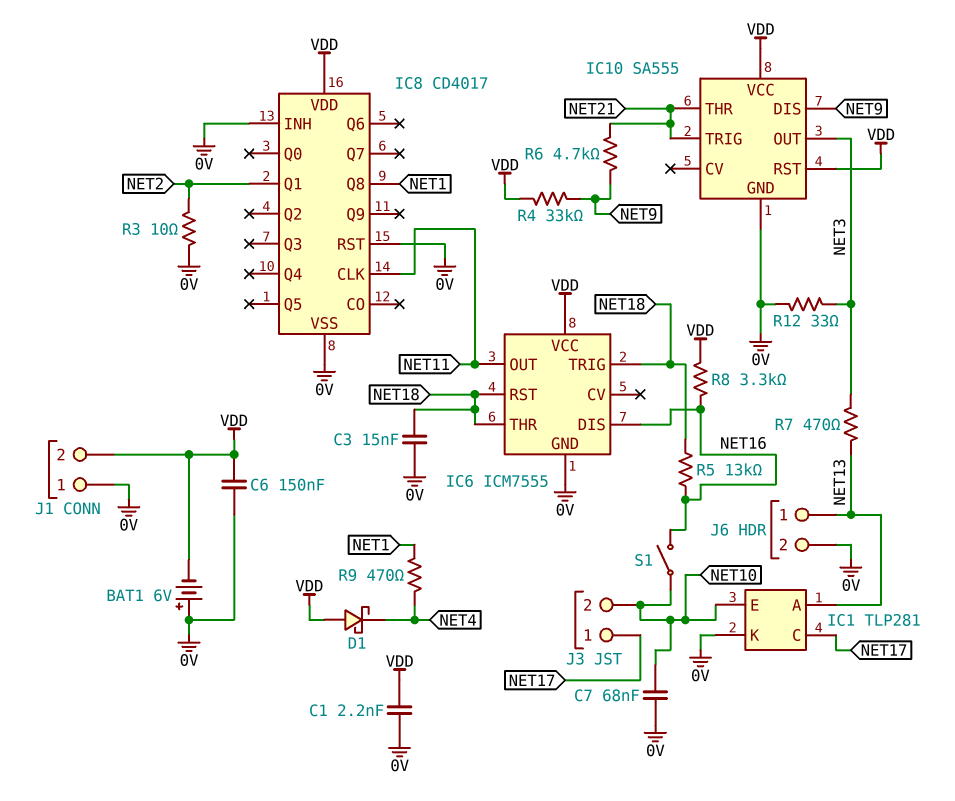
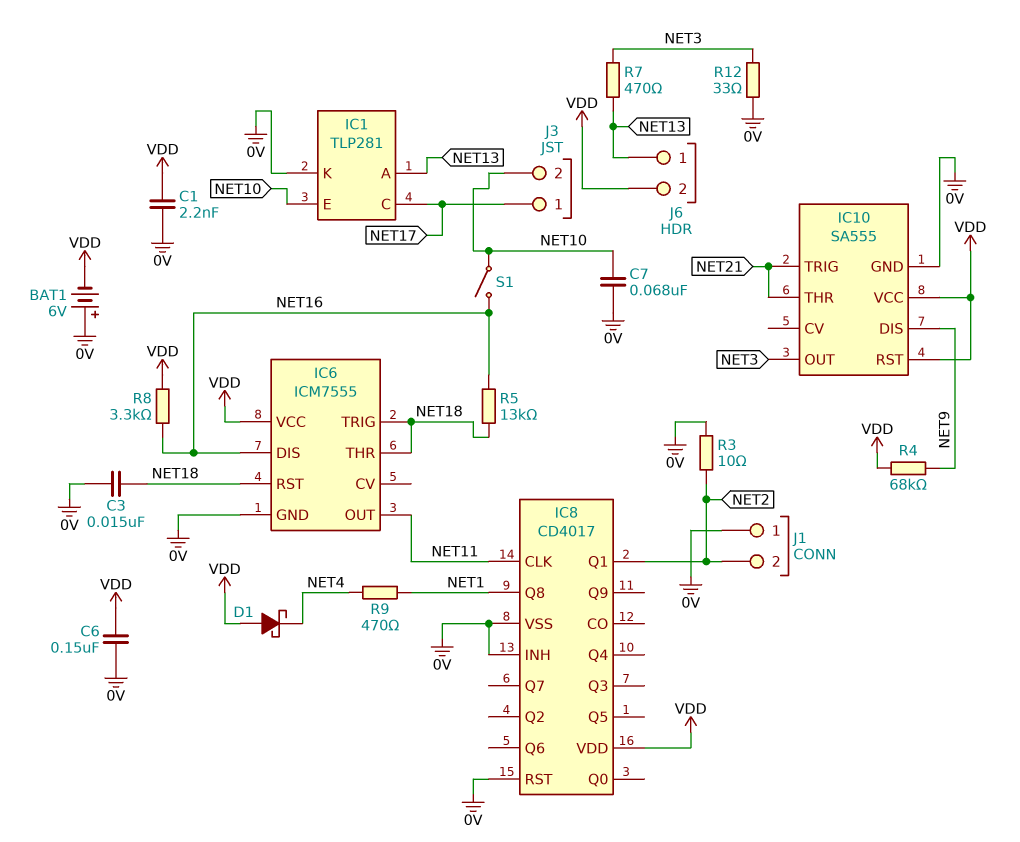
J1 pin 2: VDD -> NET2
J6 pin 2: 0V -> VDD
R4: 33k (NET9, VDD) -> 68k (NET9, VDD)
R6: 4.7k (NET9, NET21) -> none

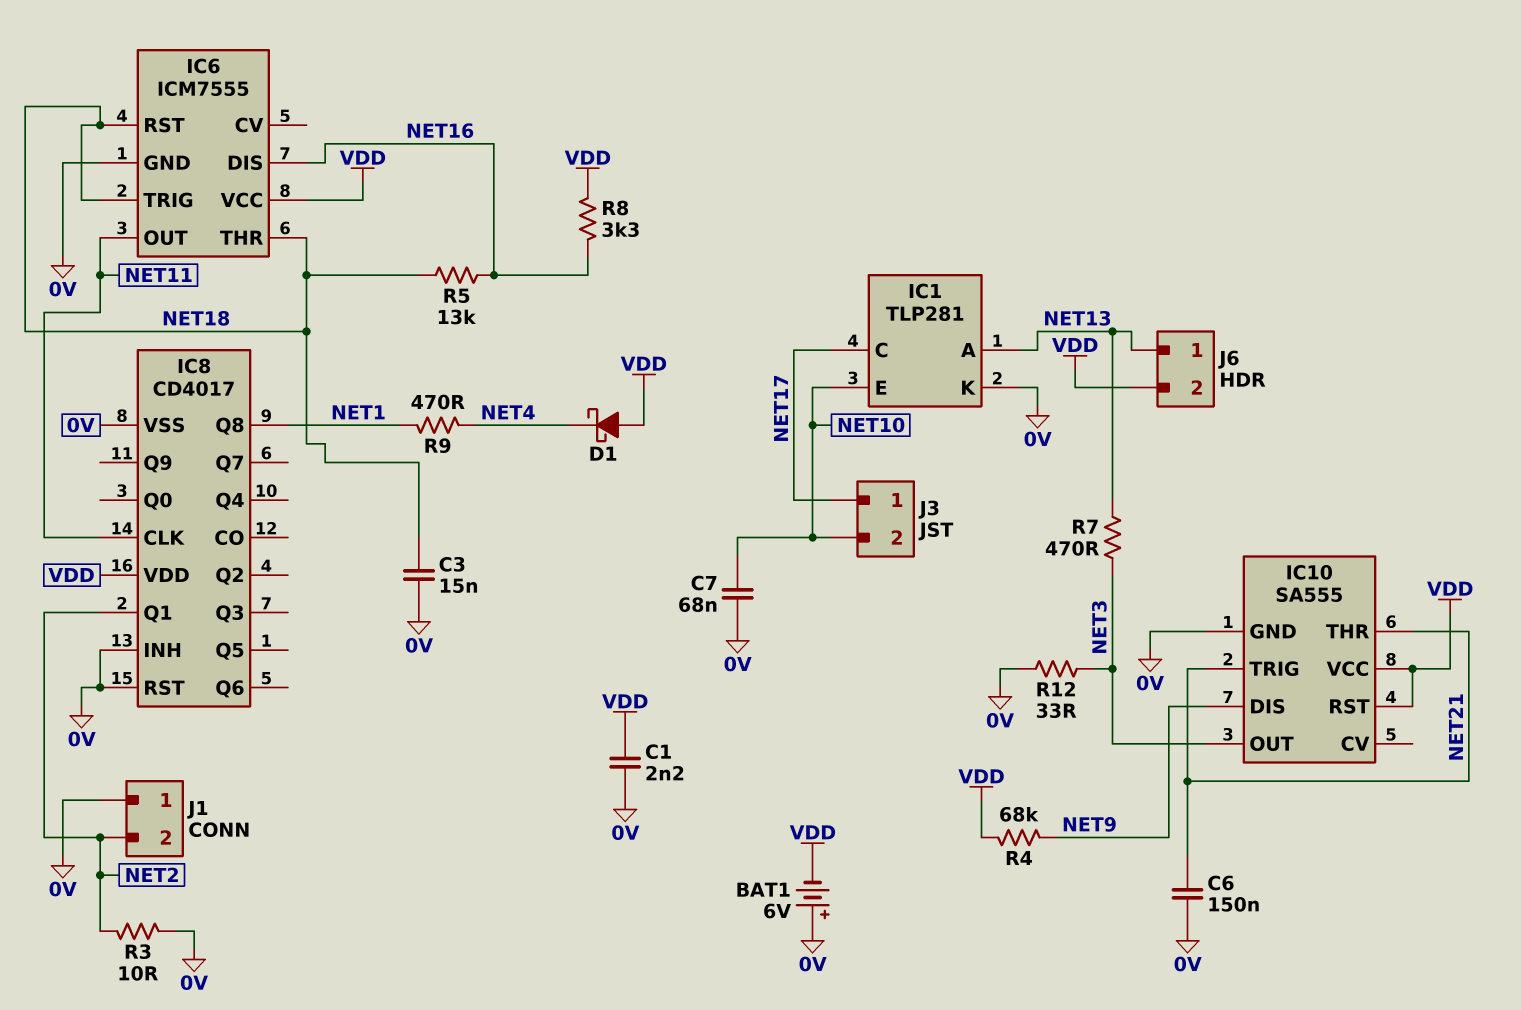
C6: 150nF (0V, VDD) -> 150nF (0V, NET21)
S1: switch (NET10, NET16) -> none

